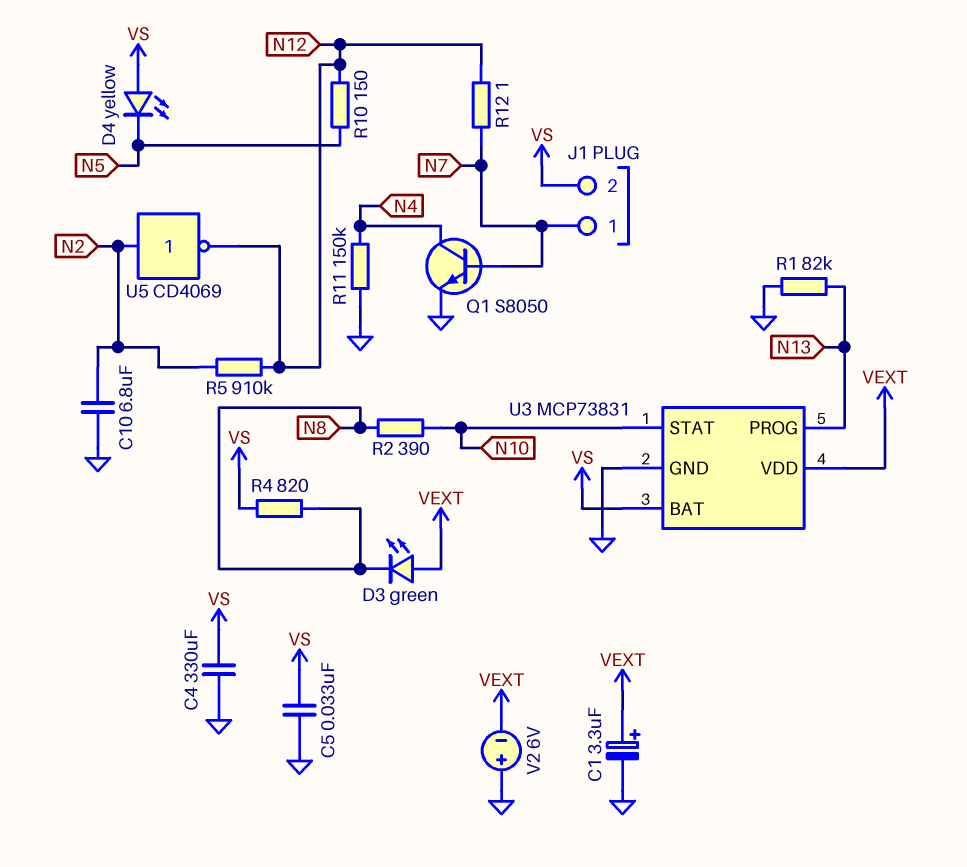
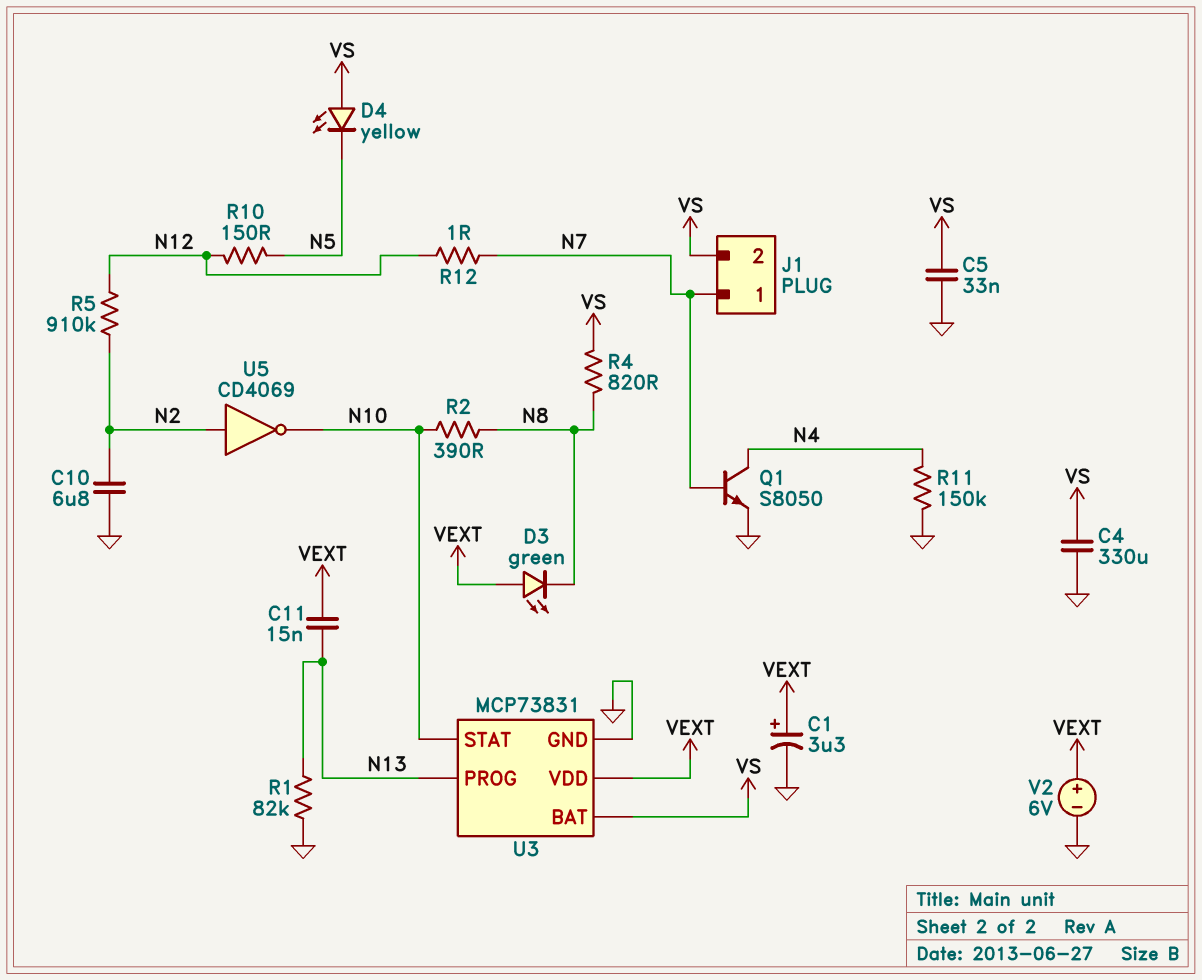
C11: none -> 15nF (N13, VEXT)
U5: NOT CD4069 (in N2, out N12) -> NOT CD4069 (in N2, out N10)
V2: 6V (plus GND, minus VEXT) -> 6V (plus VEXT, minus GND)

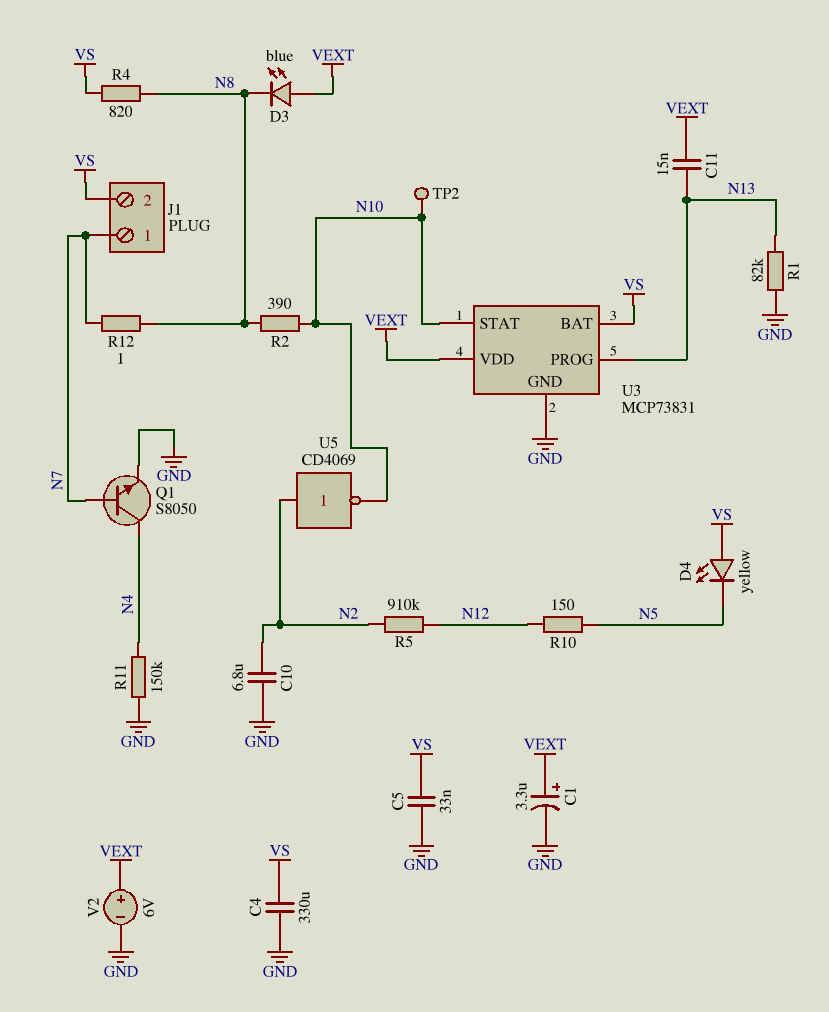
D3: LED green (A VEXT, K N8) -> LED blue (A VEXT, K N8)
R12: 1 (N7, N12) -> 1 (N7, N8)
TP2: none -> test point (N10)

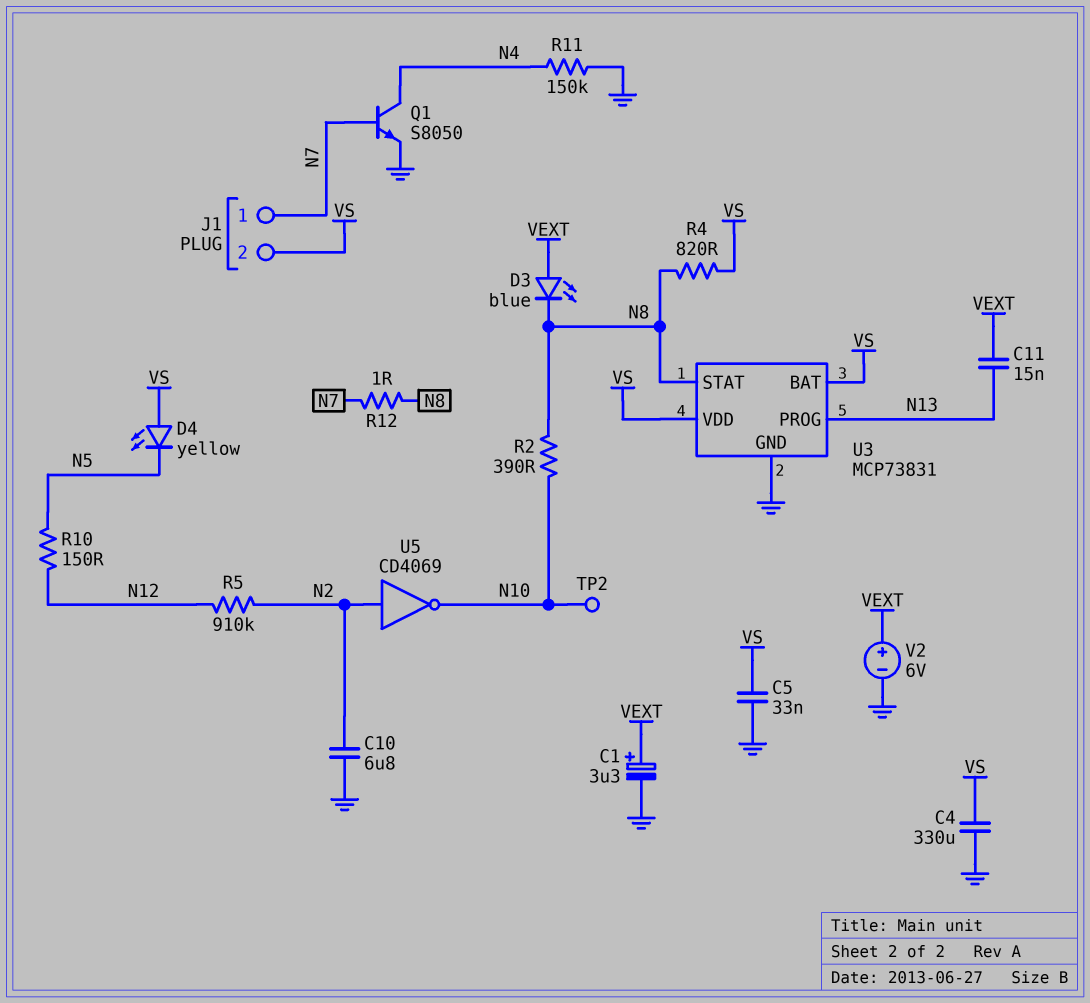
R1: 82k (GND, N13) -> none
U3 pin STAT: N10 -> N8
U3 pin VDD: VEXT -> VS

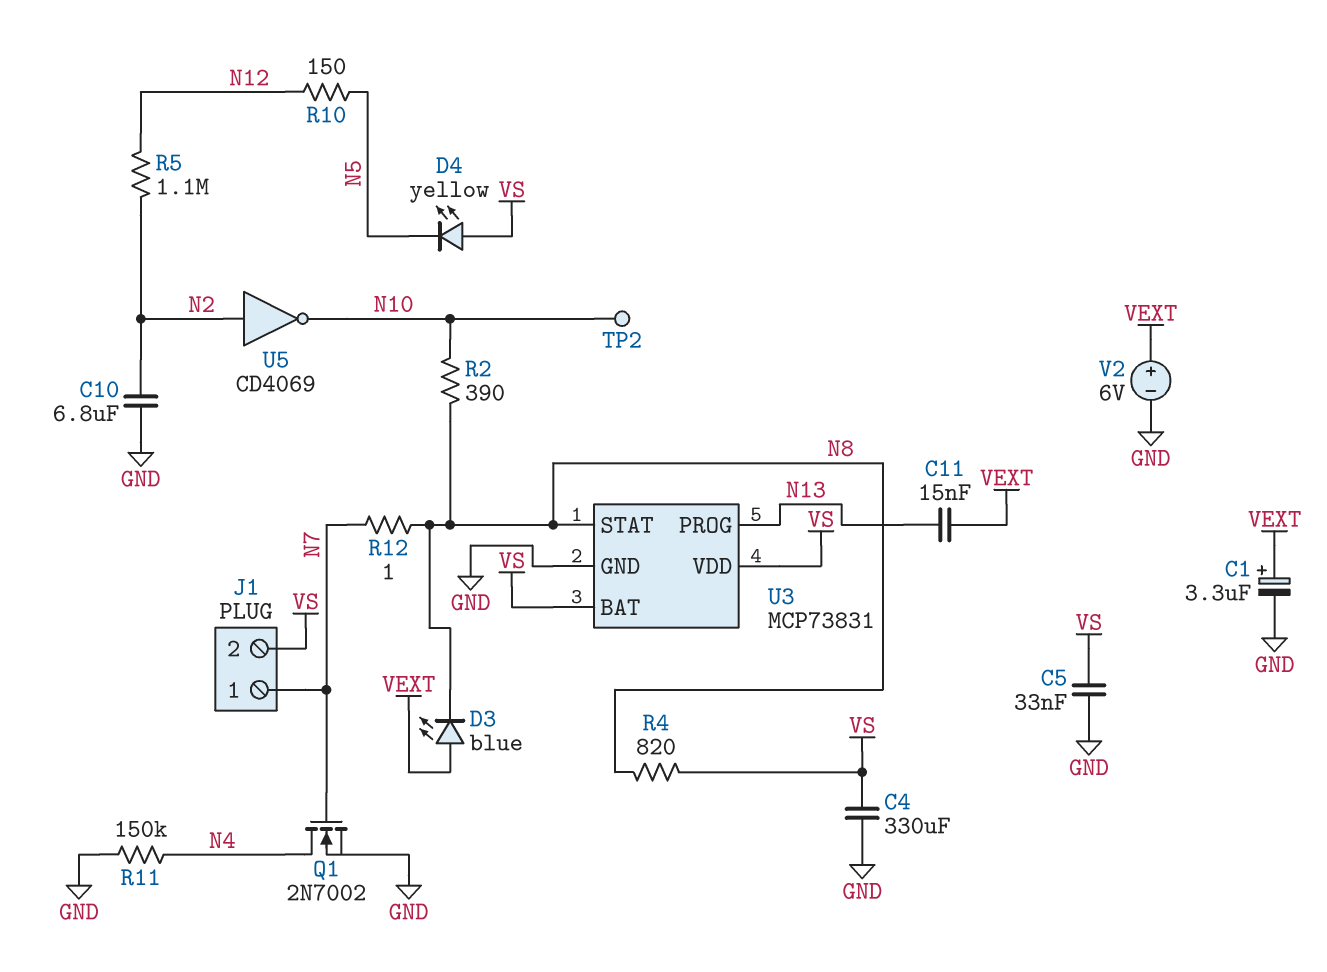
Q1: NPN S8050 (B N7, C N4, E GND) -> NMOS 2N7002 (G N7, D N4, S GND)
R5: 910k (N2, N12) -> 1.1M (N2, N12)

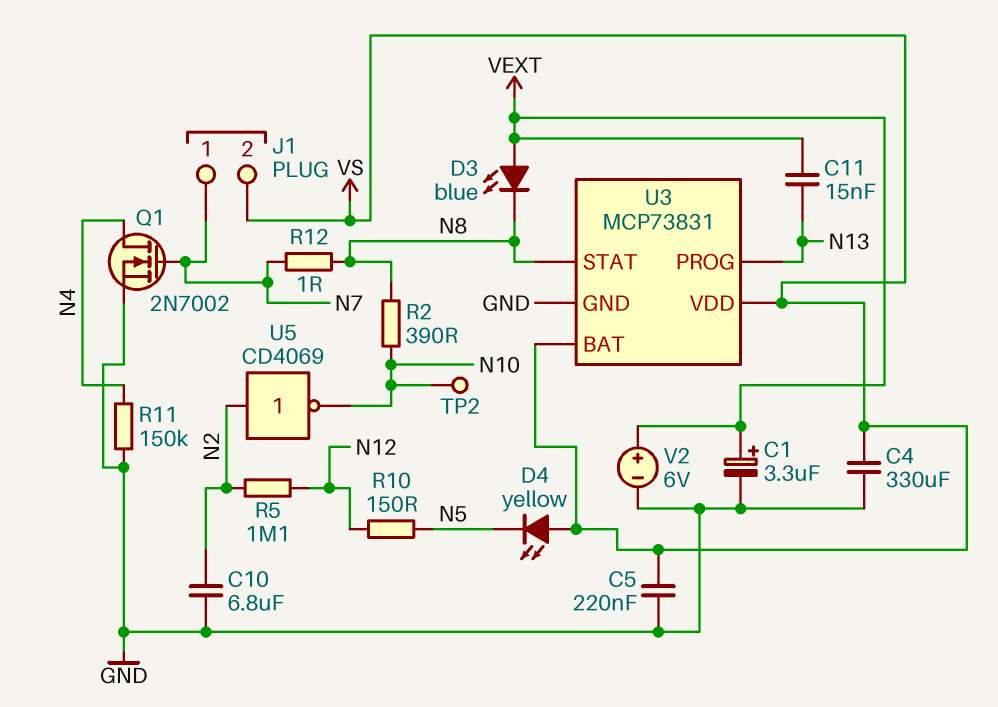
C5: 33nF (GND, VS) -> 220nF (GND, VS)
R4: 820 (N8, VS) -> none

